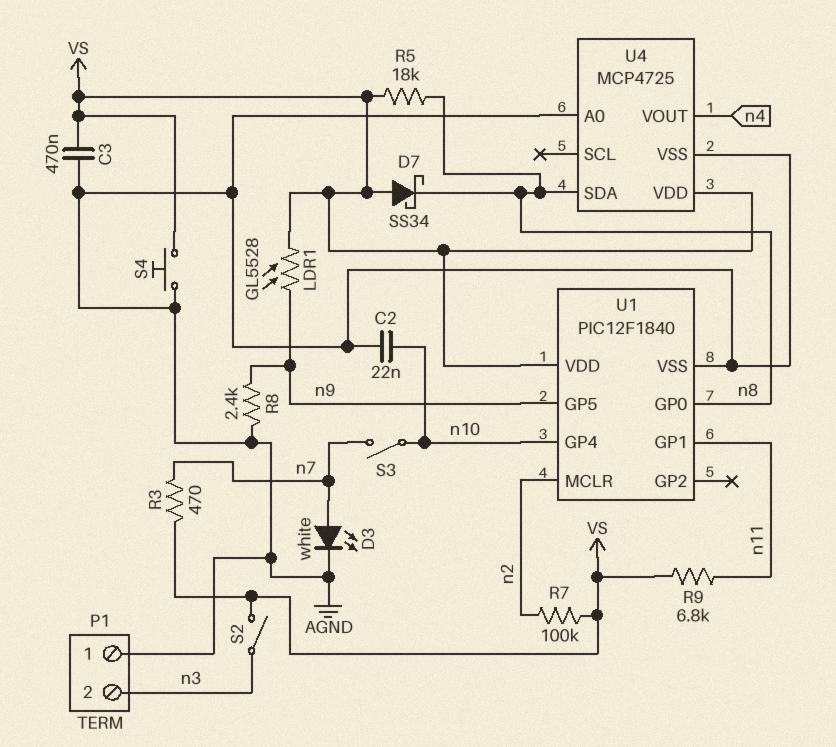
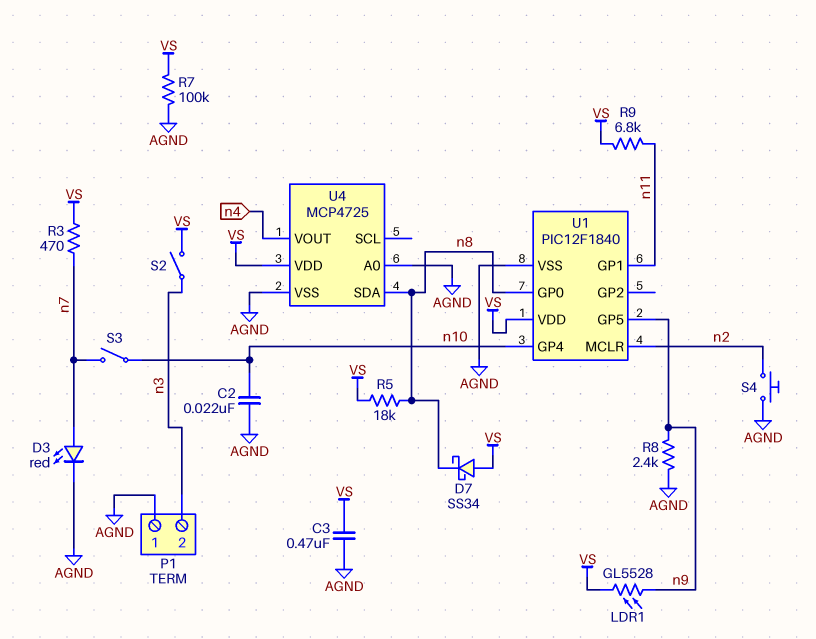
D3: LED white (A n7, K AGND) -> LED red (A n7, K AGND)
R7: 100k (VS, n2) -> 100k (AGND, VS)
S4: button (AGND, VS) -> button (AGND, n2)

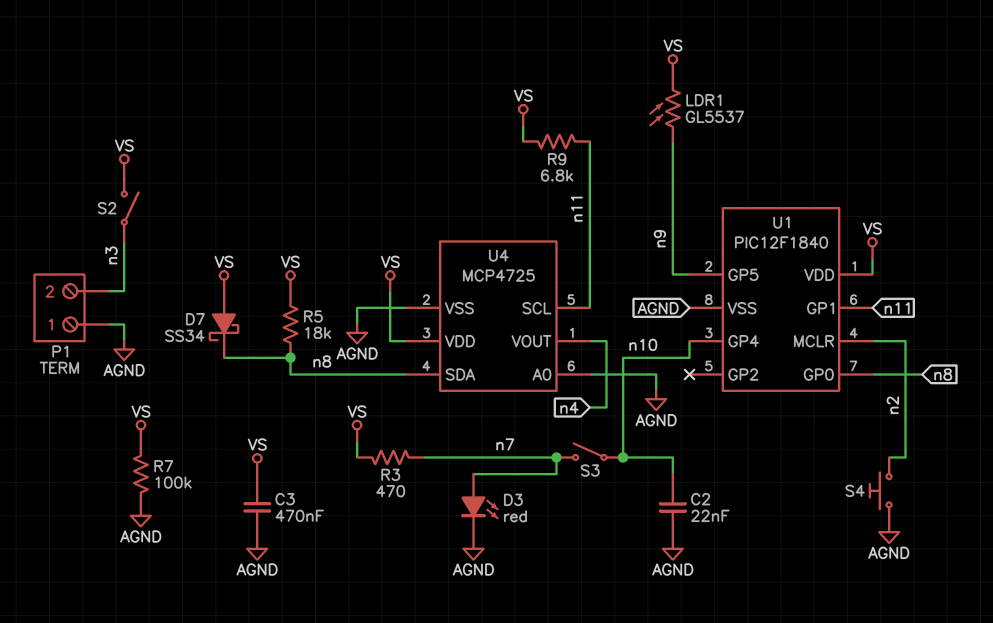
LDR1: GL5528 (VS, n9) -> GL5537 (VS, n9)
R8: 2.4k (AGND, n9) -> none
U4 pin SCL: none -> n11

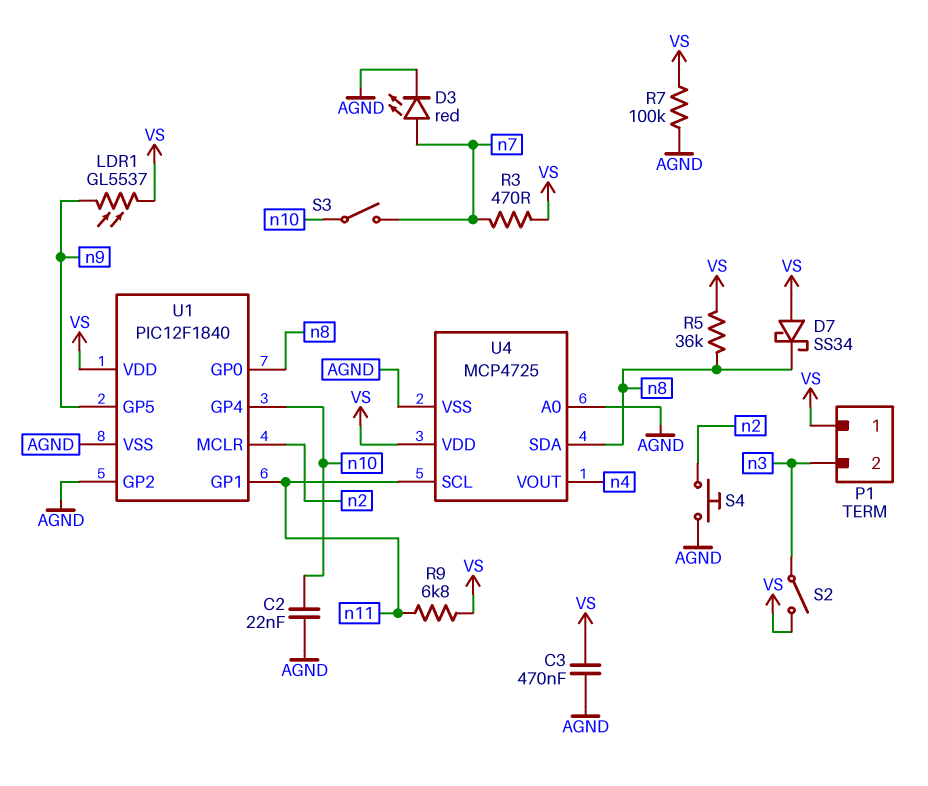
P1 pin 1: AGND -> VS
R5: 18k (VS, n8) -> 36k (VS, n8)
U1 pin GP2: none -> AGND

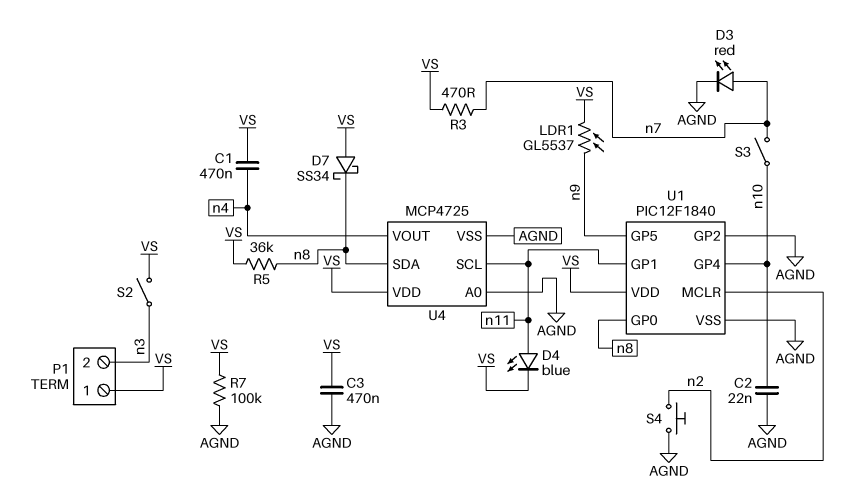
C1: none -> 470nF (VS, n4)
D4: none -> LED blue (A n11, K VS)
R9: 6.8k (VS, n11) -> none

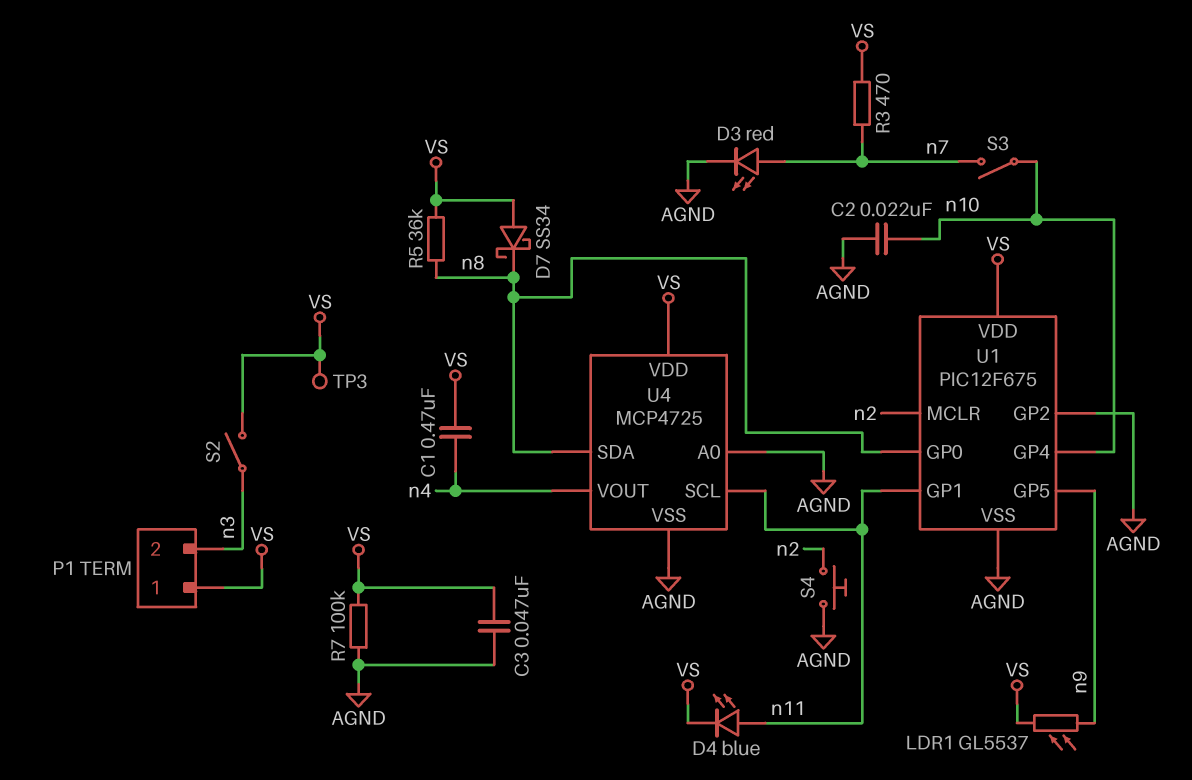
C3: 470nF (AGND, VS) -> 47nF (AGND, VS)
TP3: none -> test point (VS)
U1: PIC12F1840 -> PIC12F675

